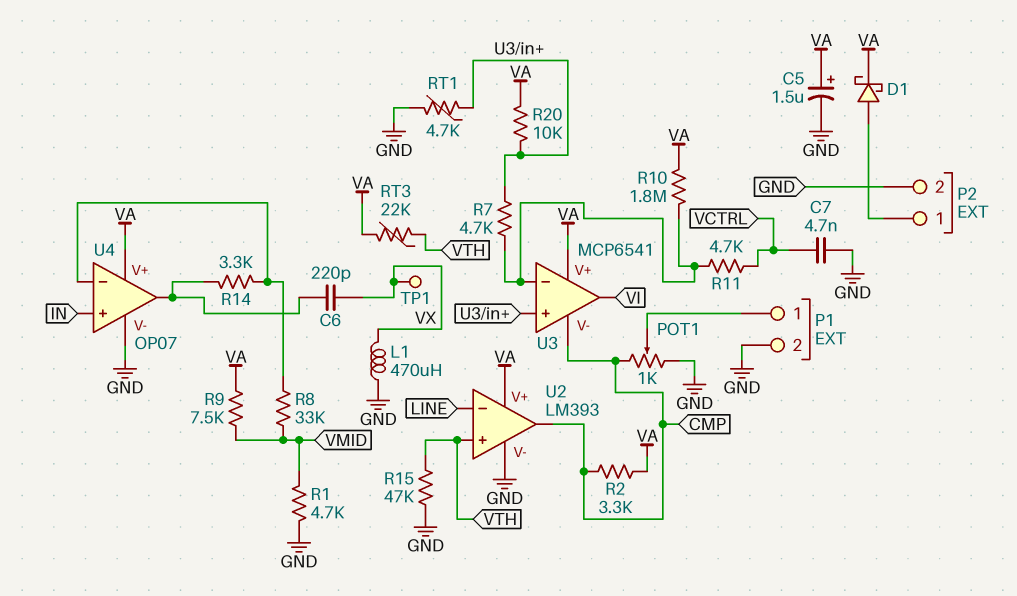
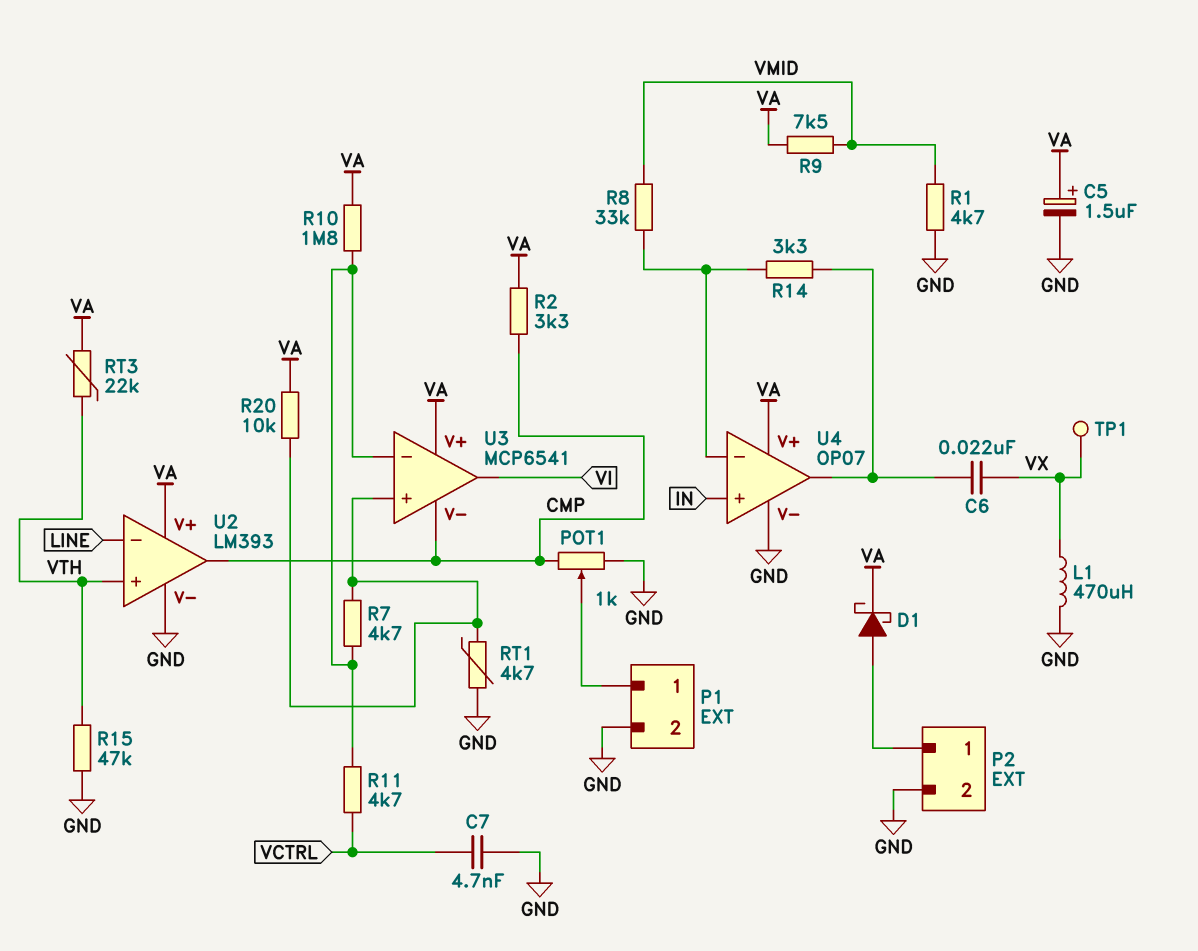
C6: 220pF (U4/out, VX) -> 22nF (U4/out, VX)

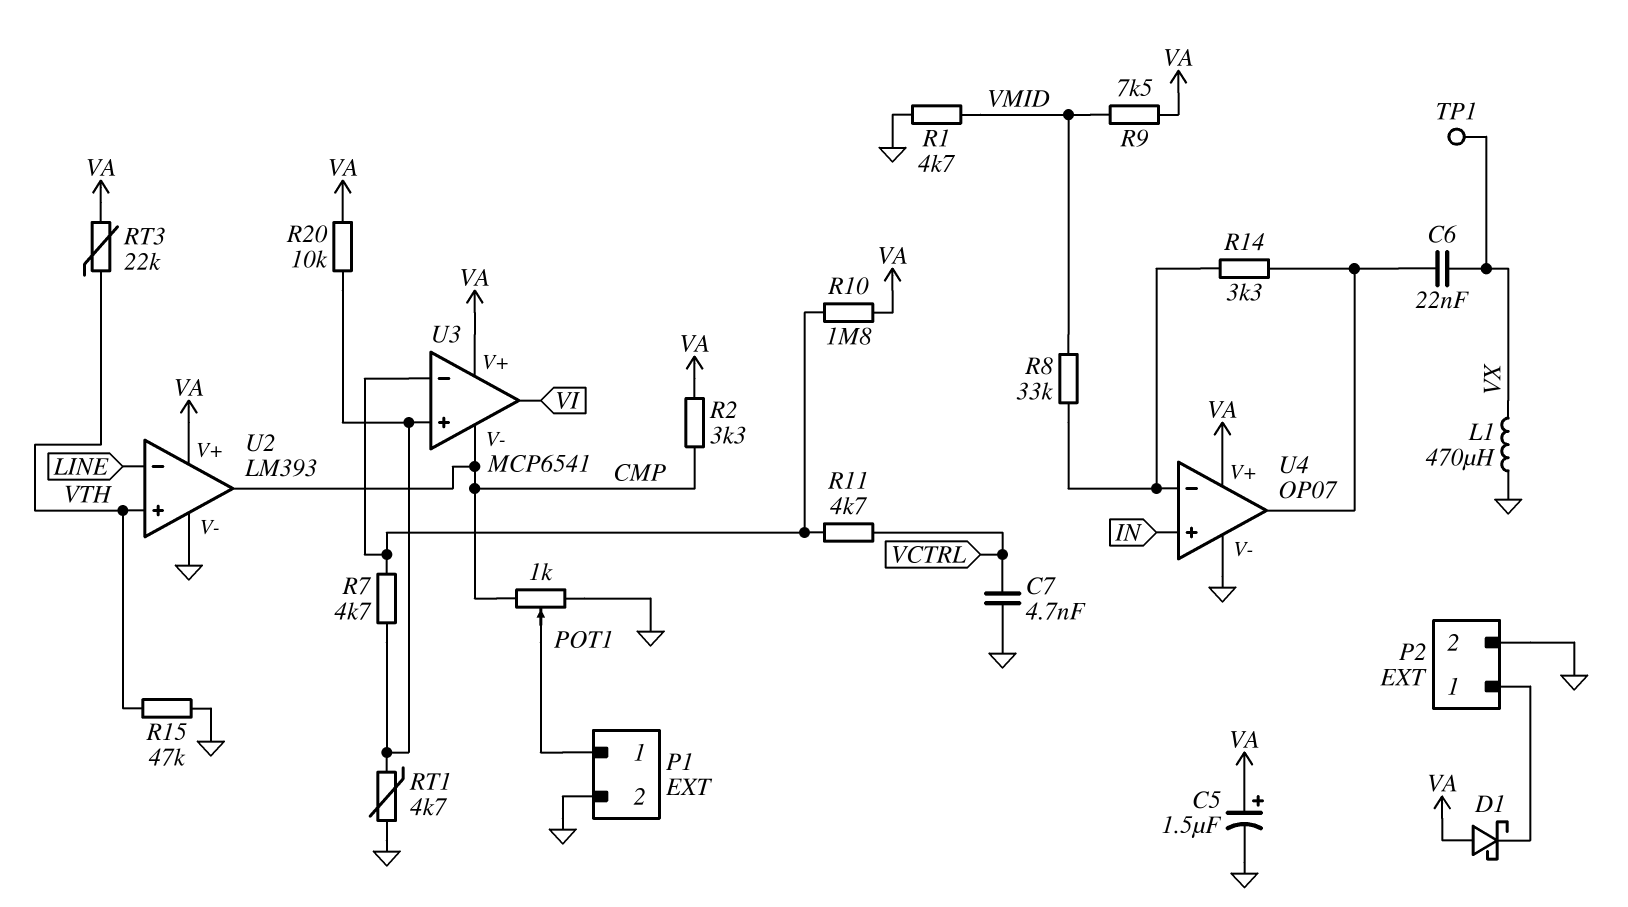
D1: schottky (A P2/1, K VA) -> schottky (A VA, K P2/1)

